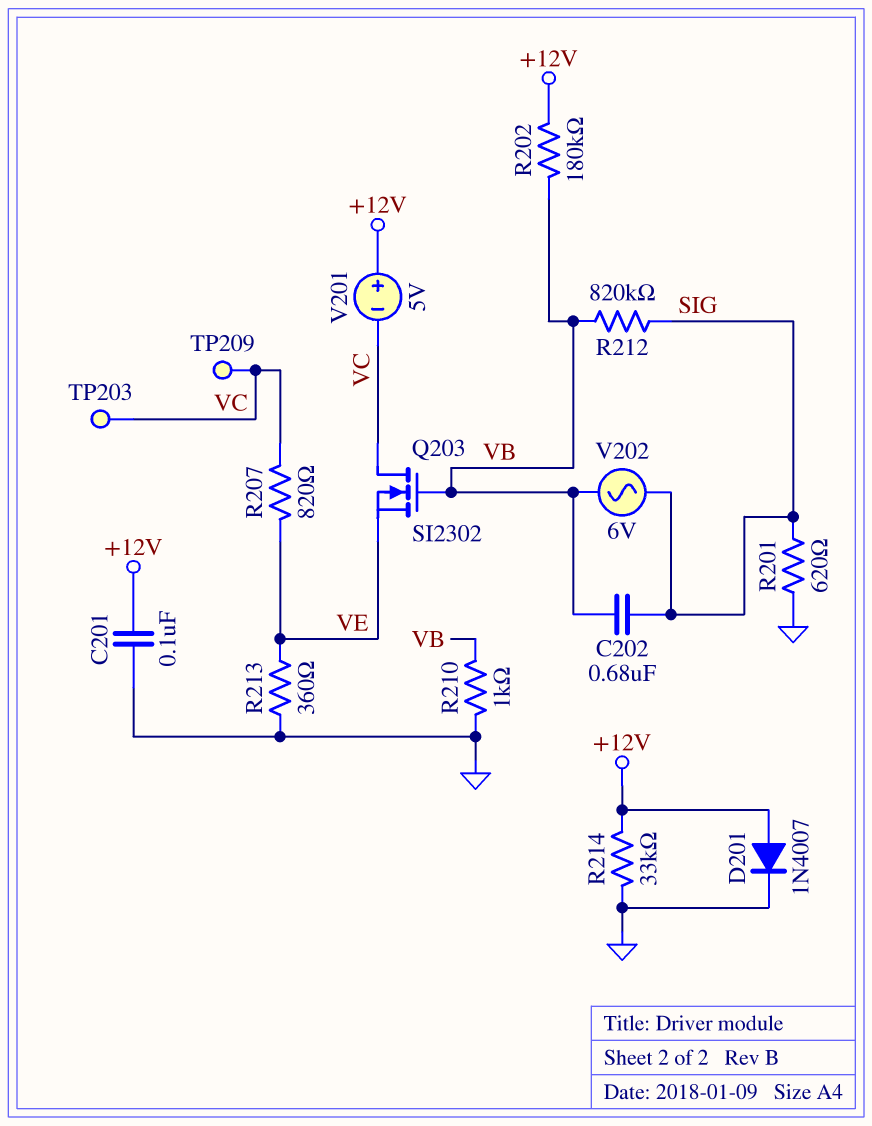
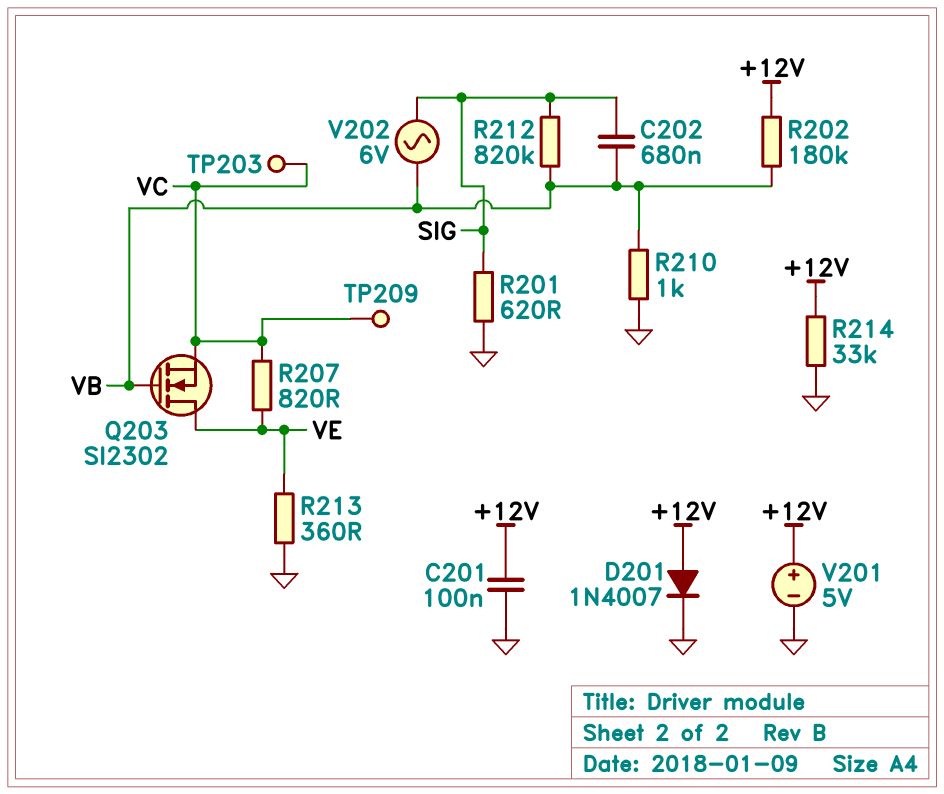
Q203: NMOS SI2302 (G VB, D VC, S VE) -> NMOS SI2302 (G VB, D VE, S VC)
V201: 5V (plus +12V, minus VC) -> 5V (plus +12V, minus GND)

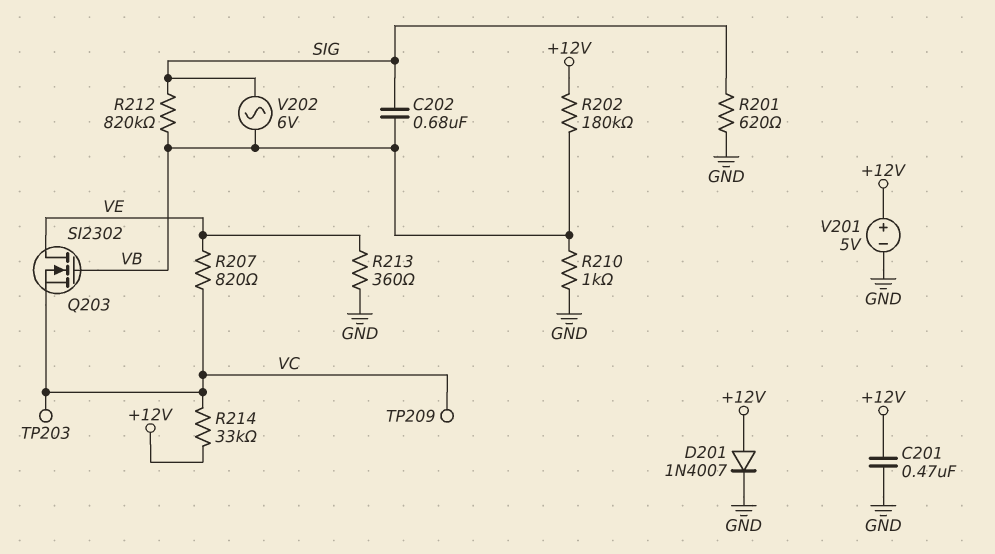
C201: 100nF (+12V, GND) -> 470nF (+12V, GND)
R214: 33k (+12V, GND) -> 33k (+12V, VC)

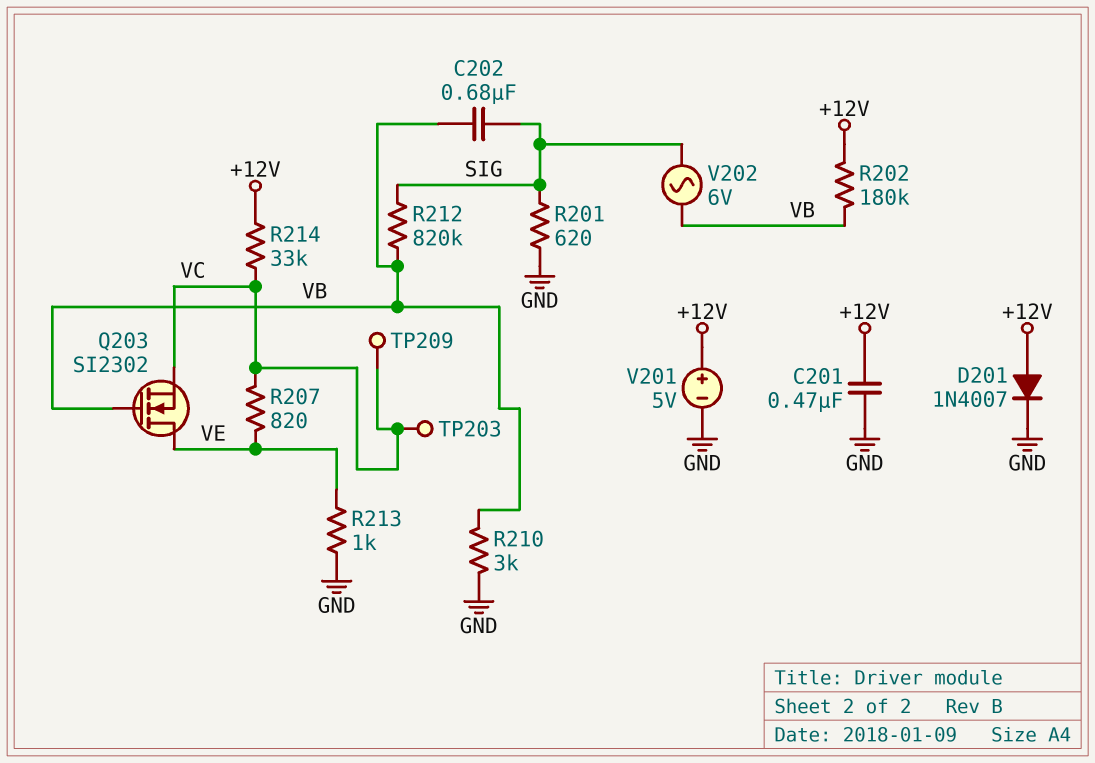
R210: 1k (GND, VB) -> 3k (GND, VB)
R213: 360 (GND, VE) -> 1k (GND, VE)

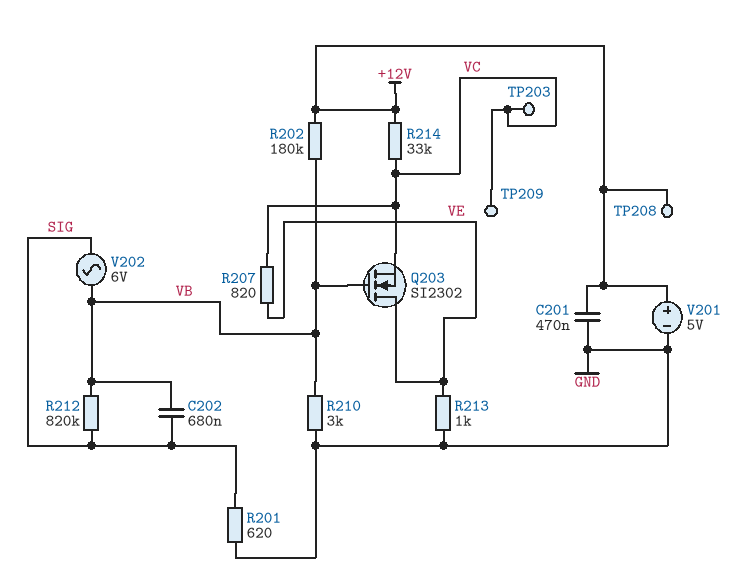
D201: diode 1N4007 (A +12V, K GND) -> none
TP208: none -> test point (+12V)

